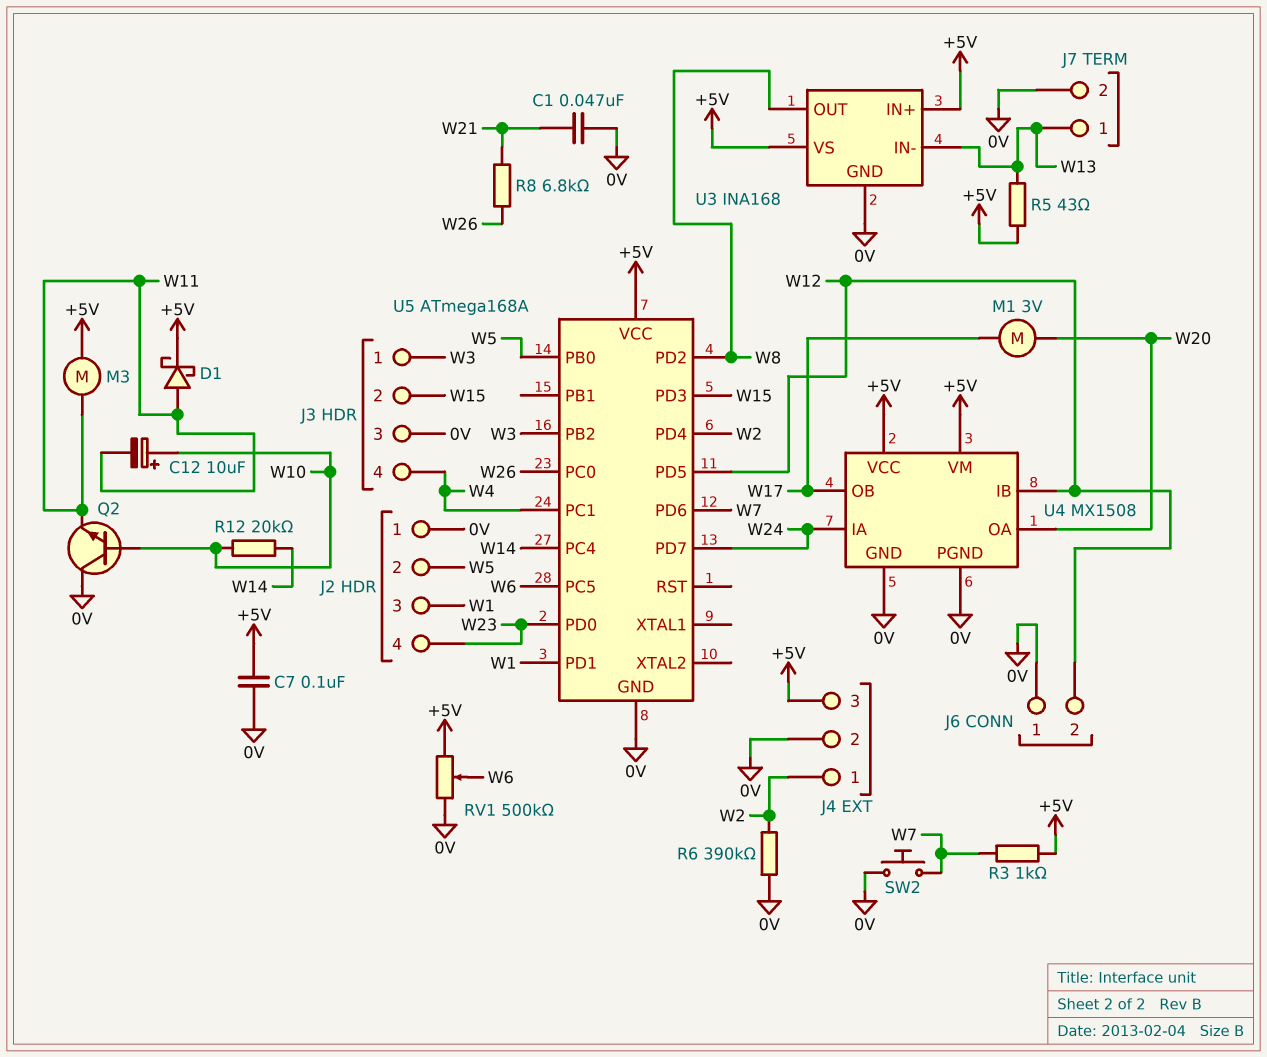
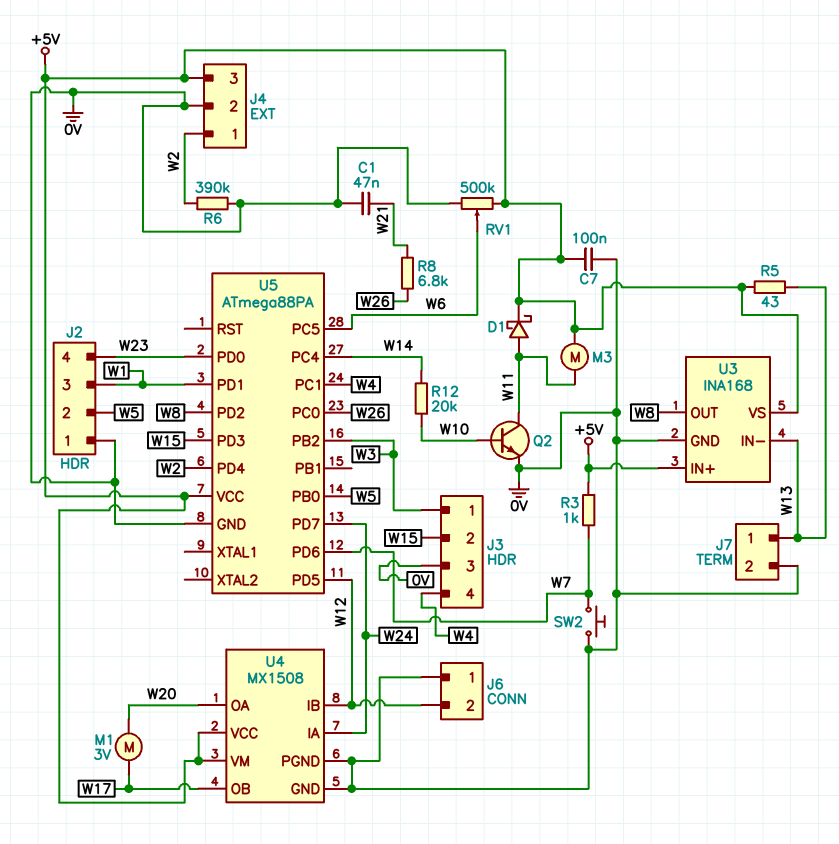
C12: 10uF (plus W10, minus W11) -> none
Q2: NPN (B W10, C 0V, E W11) -> NPN (B W10, C W11, E 0V)
U5: ATmega168A -> ATmega88PA

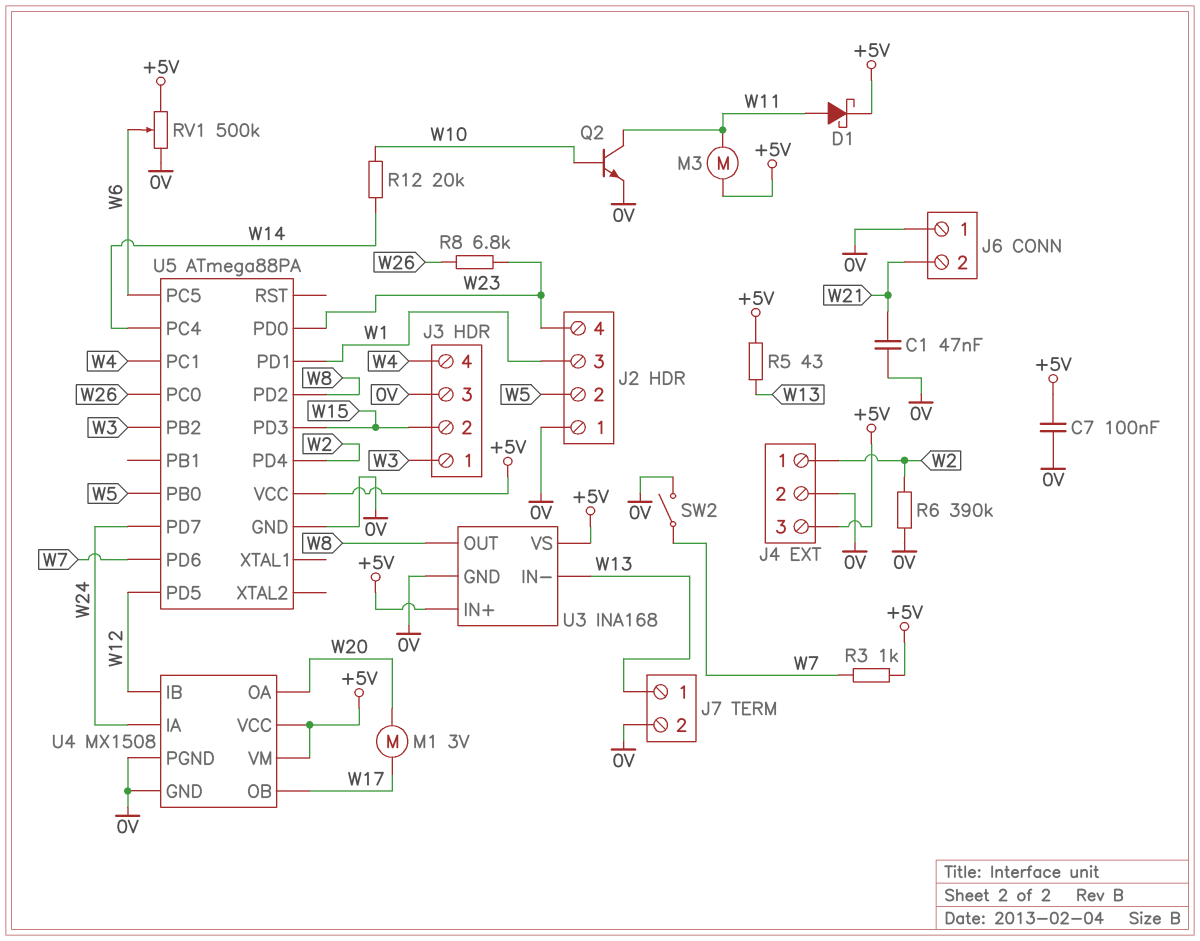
J6 pin 2: W12 -> W21
R8: 6.8k (W21, W26) -> 6.8k (W23, W26)
SW2: button (0V, W7) -> switch (0V, W7)

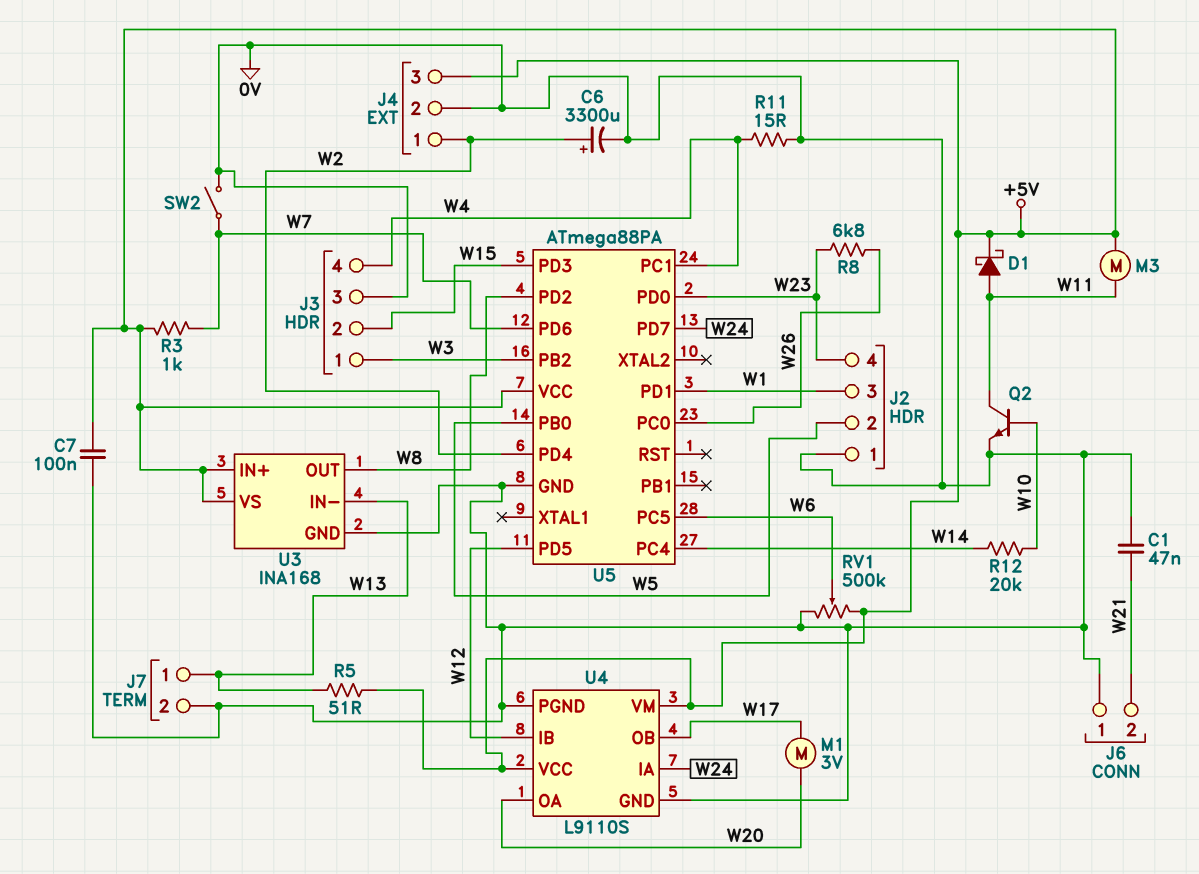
C6: none -> 3300uF (plus W2, minus 0V)
R5: 43 (+5V, W13) -> 51 (+5V, W13)
R6: 390k (0V, W2) -> none
R11: none -> 15 (0V, W4)
U4: MX1508 -> L9110S

